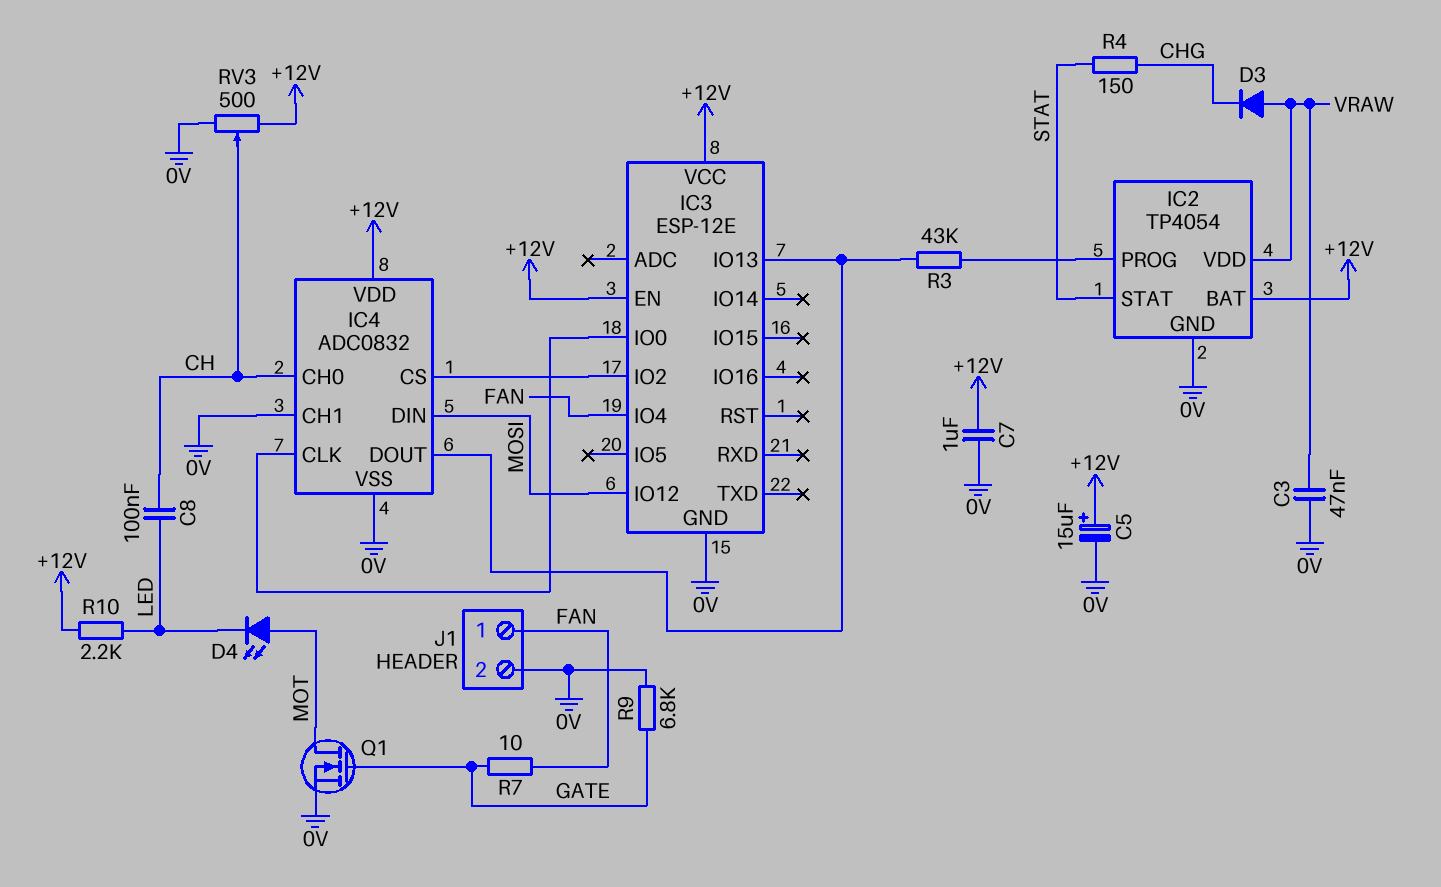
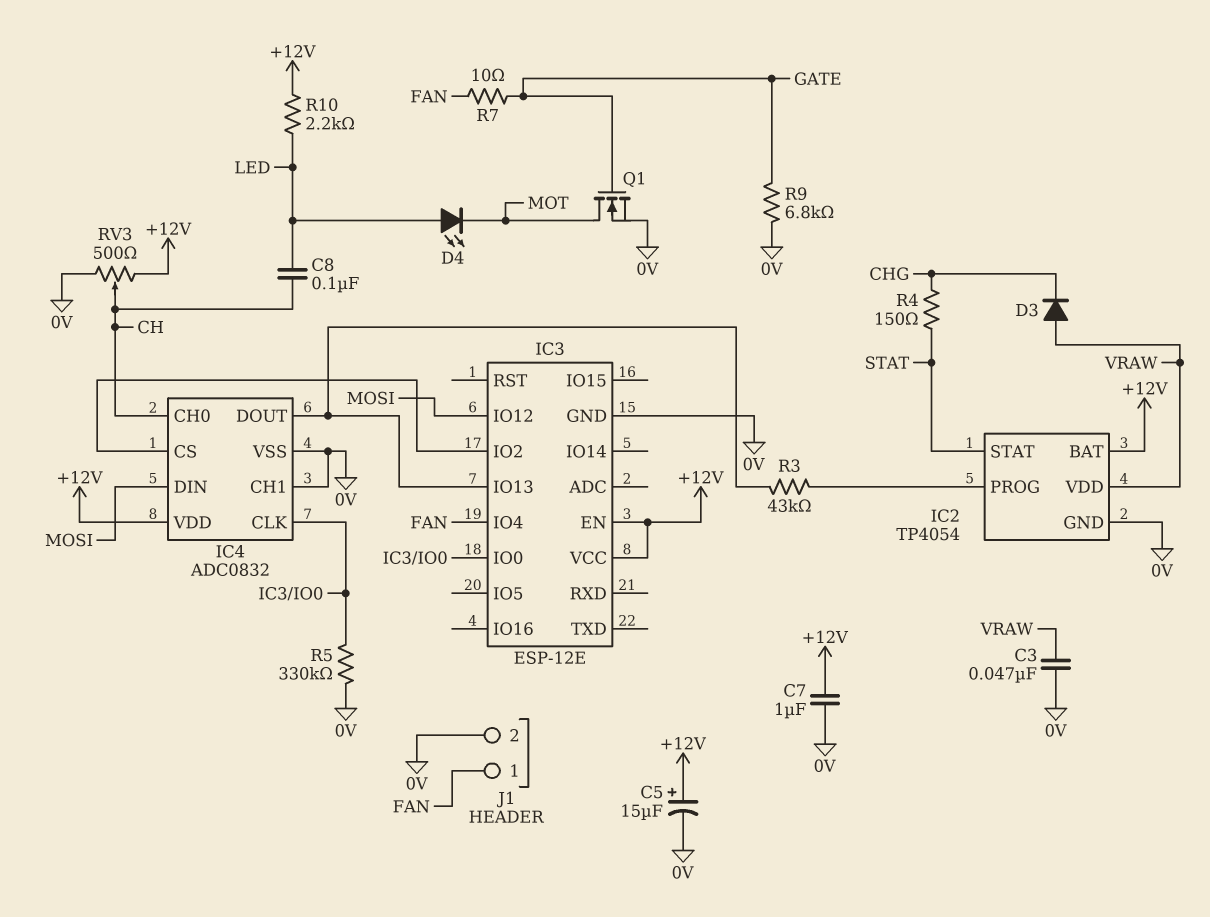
D4: LED (A MOT, K LED) -> LED (A LED, K MOT)
R5: none -> 330k (0V, IC3/IO0)

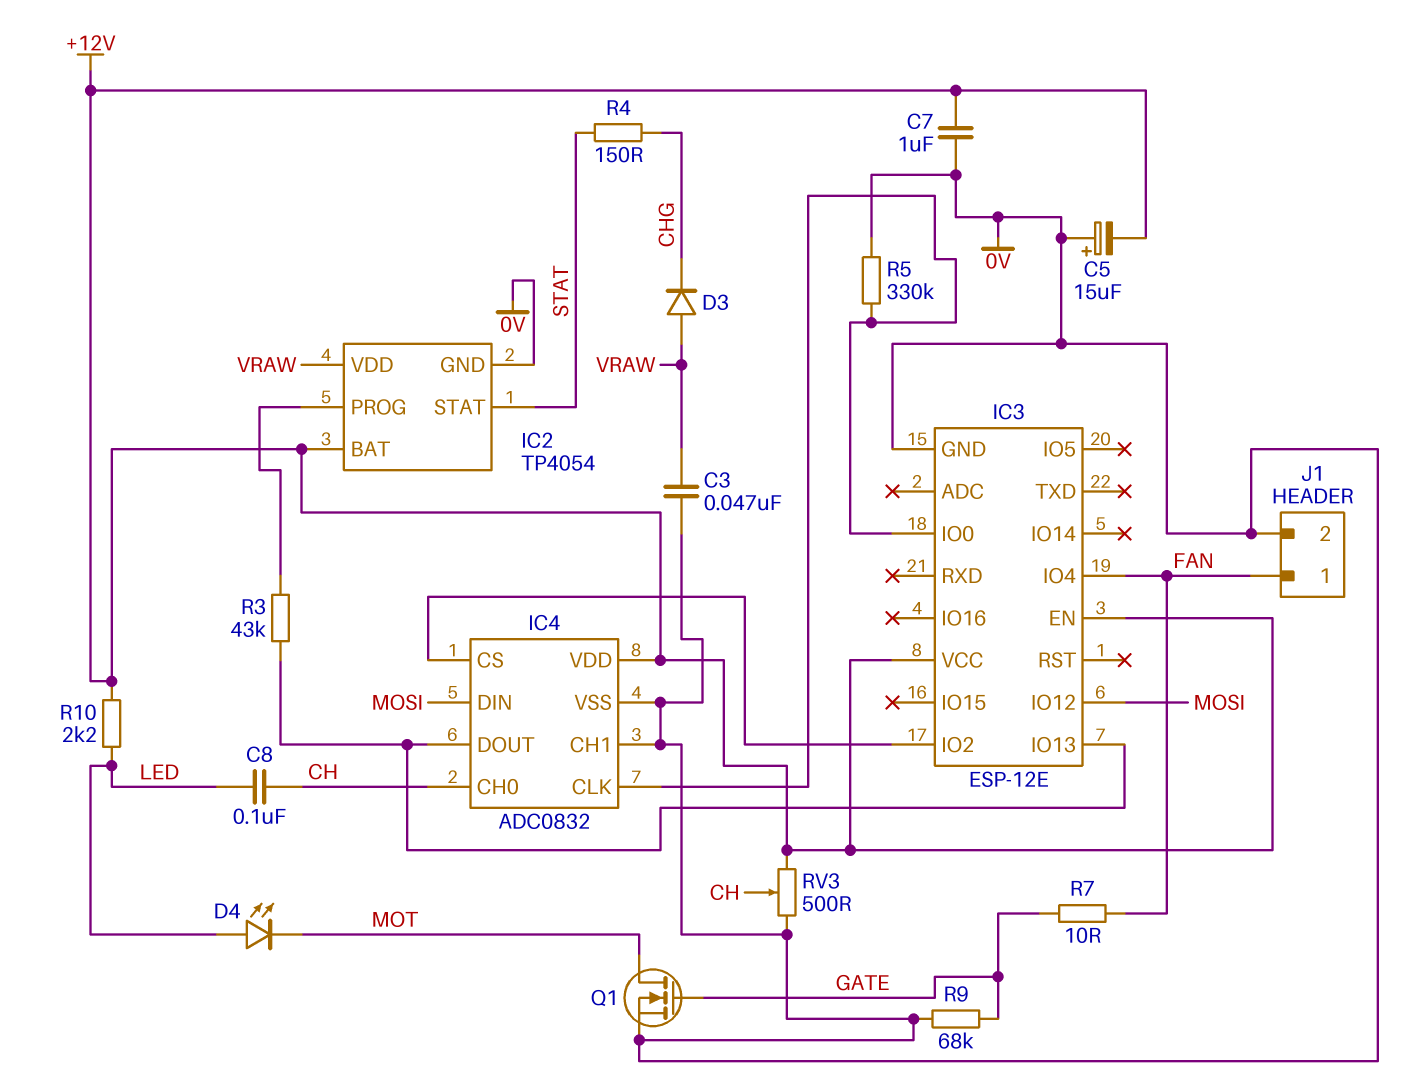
C5: 15uF (plus +12V, minus 0V) -> 15uF (plus 0V, minus +12V)
R9: 6.8k (0V, GATE) -> 68k (0V, GATE)

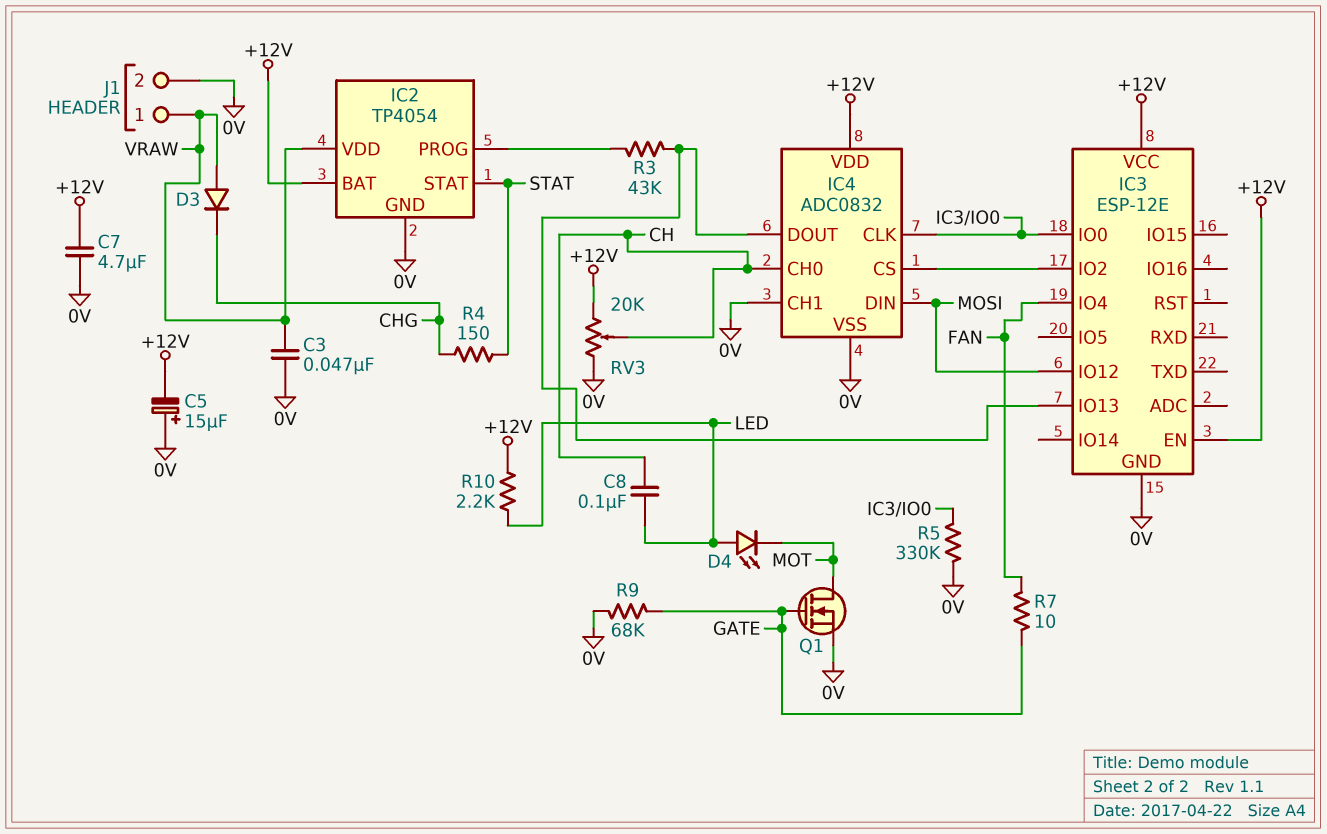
C7: 1uF (+12V, 0V) -> 4.7uF (+12V, 0V)
J1 pin 1: FAN -> VRAW
RV3: 500 (+12V, 0V, wiper CH) -> 20k (+12V, 0V, wiper CH)

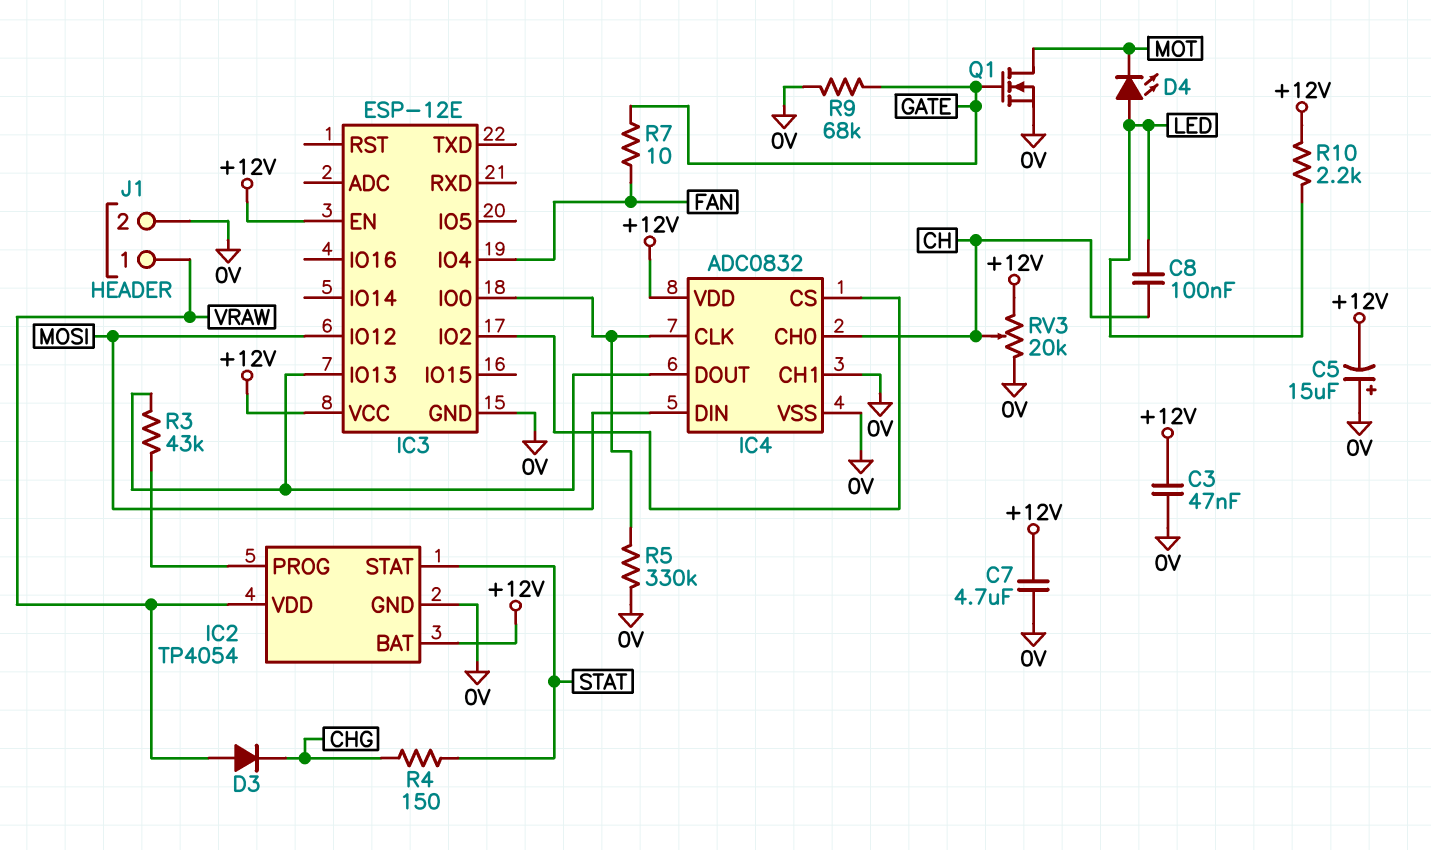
C3: 47nF (0V, VRAW) -> 47nF (+12V, 0V)

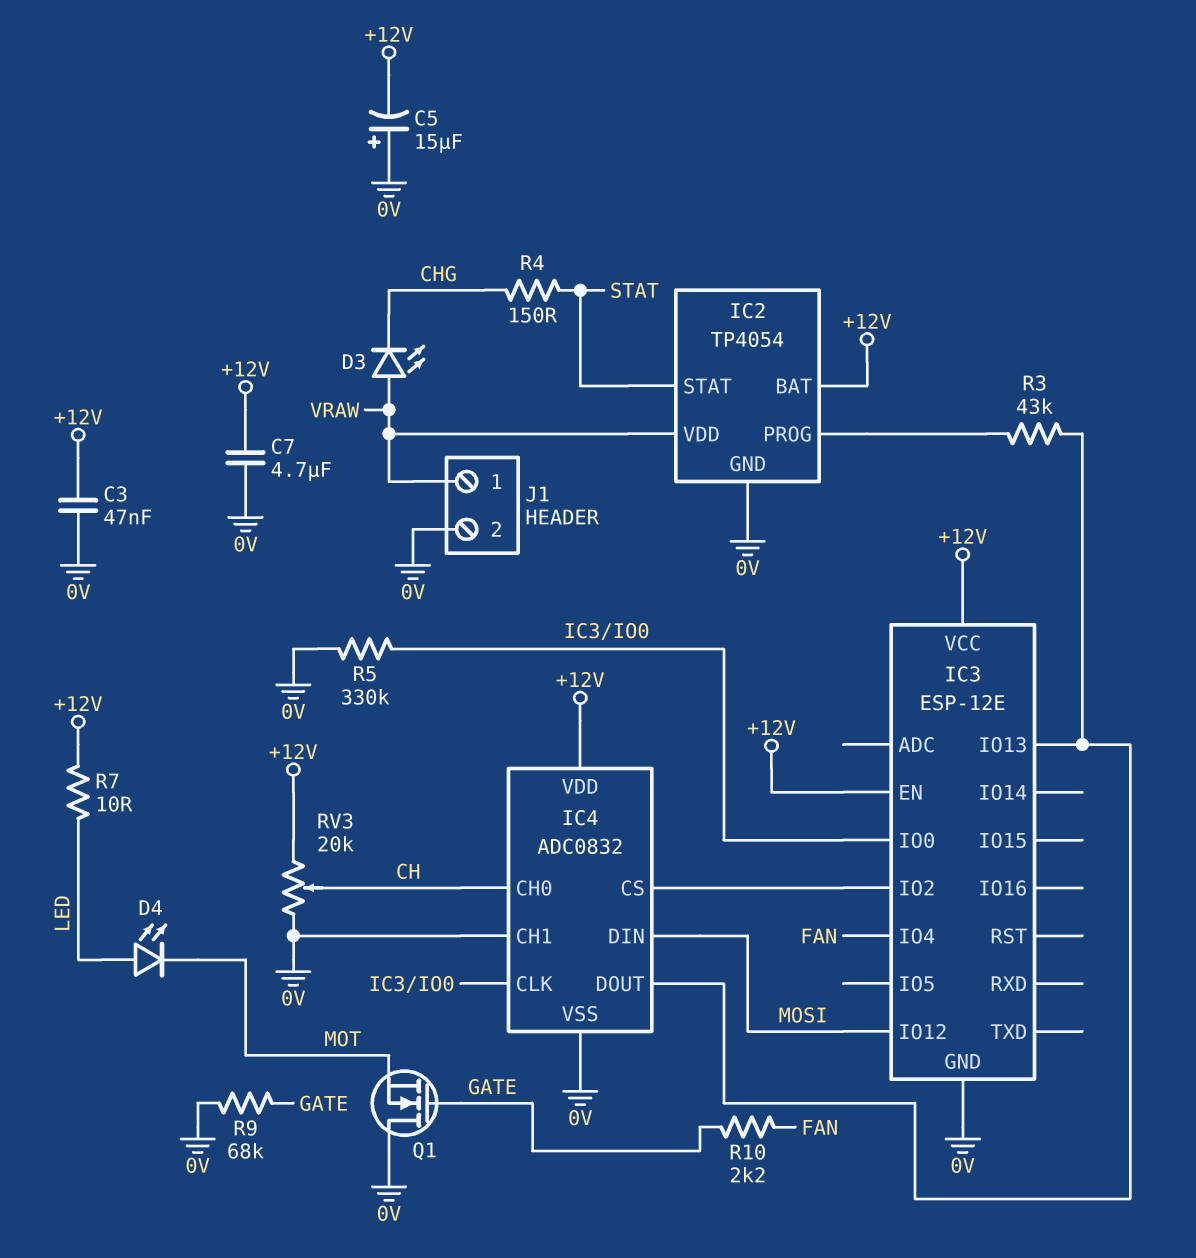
C8: 100nF (CH, LED) -> none
D3: diode (A VRAW, K CHG) -> LED (A VRAW, K CHG)
Q1: NMOS (G GATE, D MOT, S 0V) -> NMOS (G GATE, D 0V, S MOT)
R7: 10 (FAN, GATE) -> 10 (+12V, LED)
R10: 2.2k (+12V, LED) -> 2.2k (FAN, GATE)

